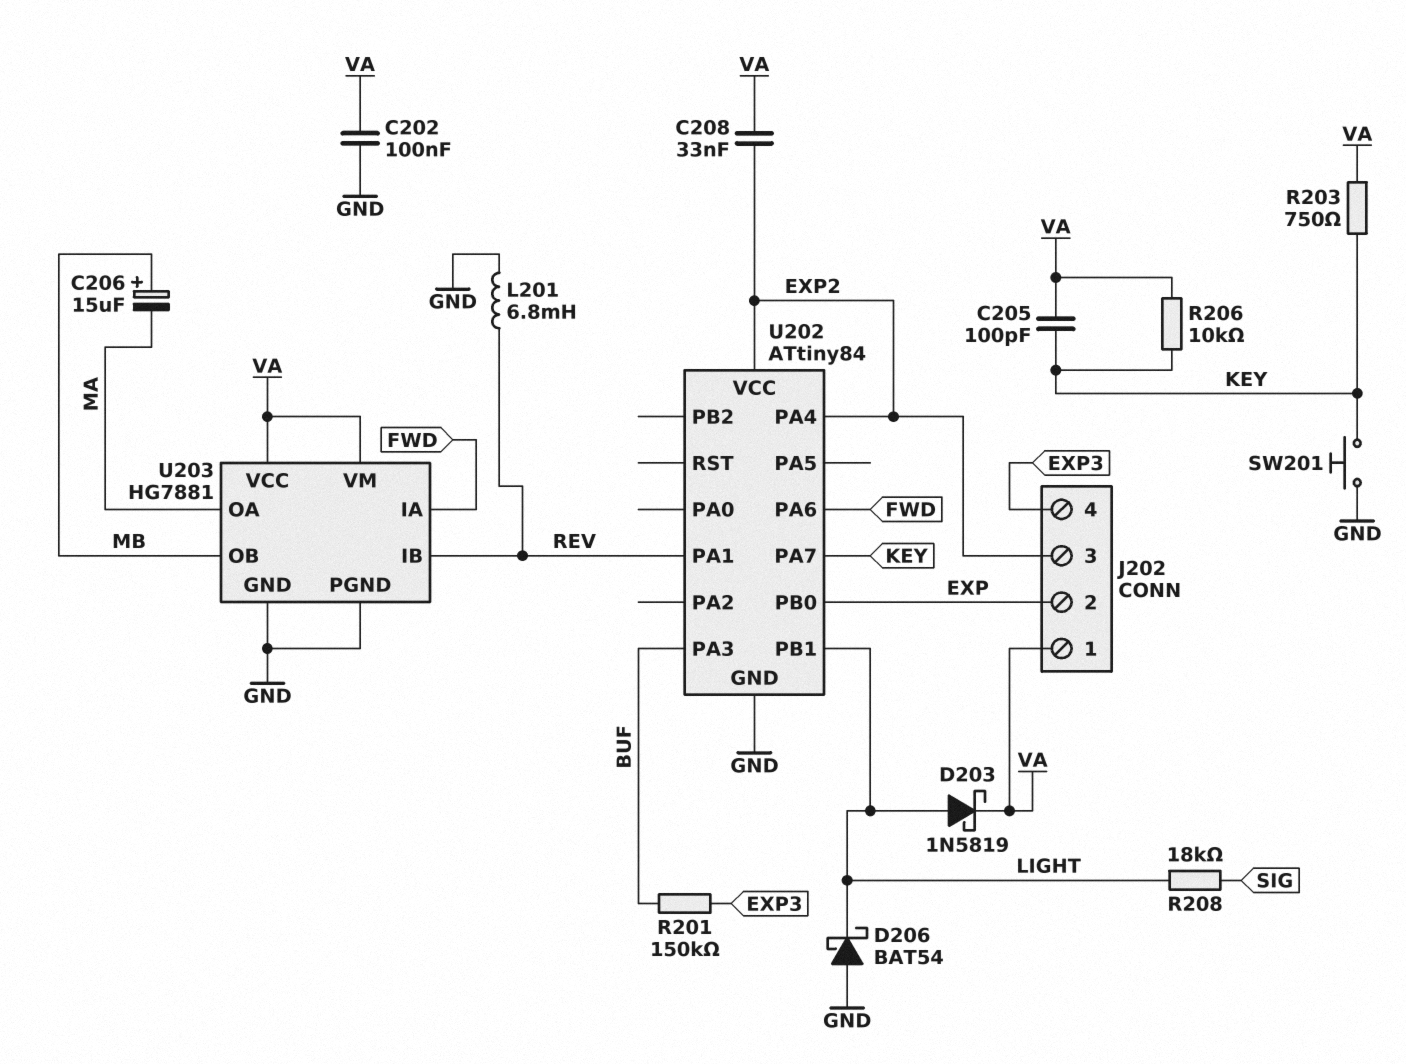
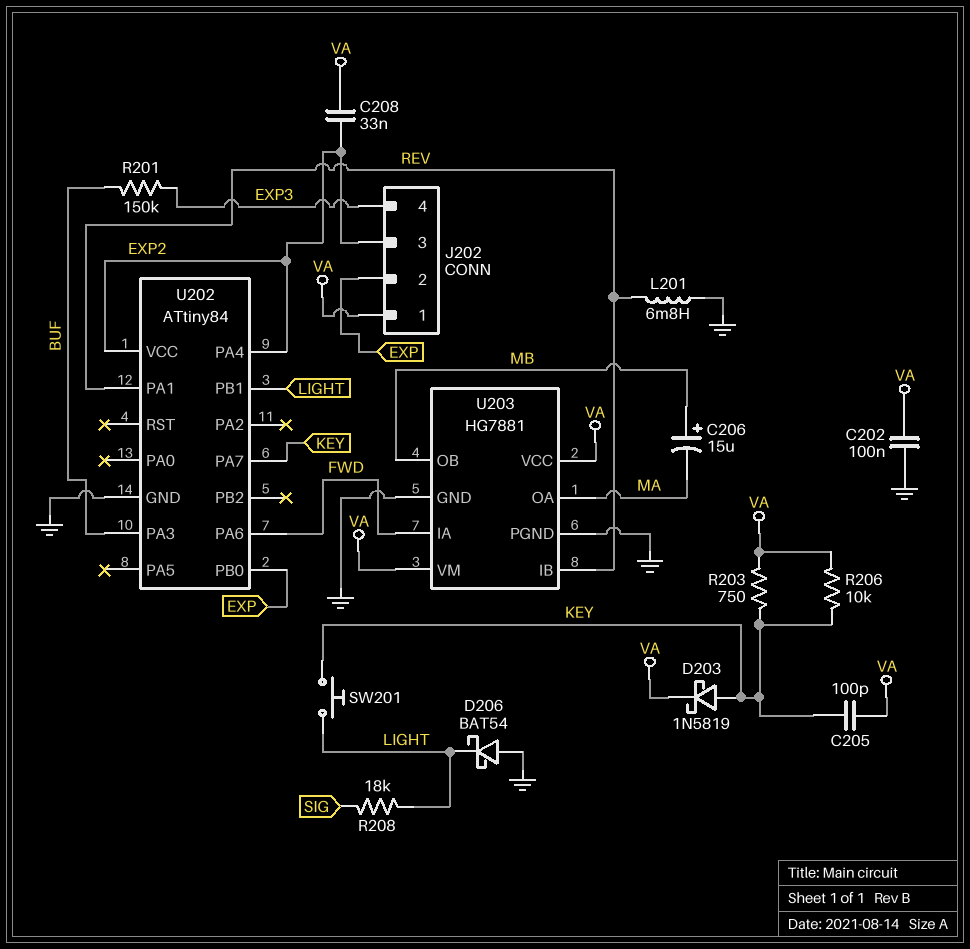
D203: schottky 1N5819 (A LIGHT, K VA) -> schottky 1N5819 (A KEY, K VA)
SW201: button (GND, KEY) -> button (KEY, LIGHT)

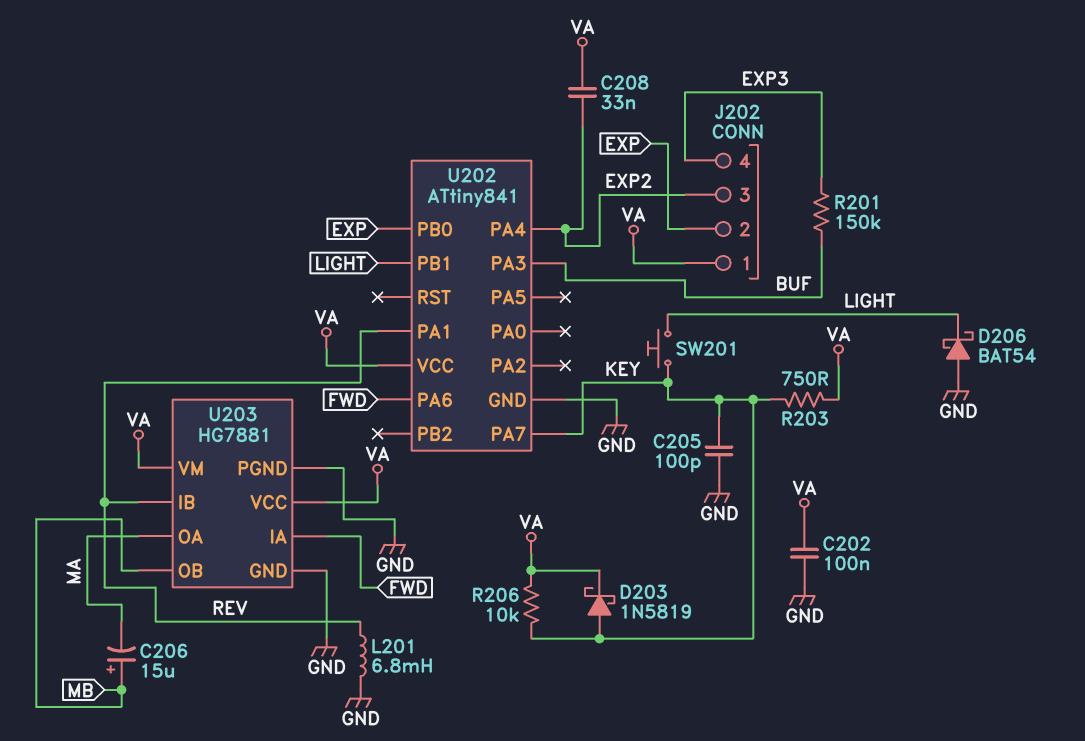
C205: 100pF (KEY, VA) -> 100pF (GND, KEY)
R208: 18k (LIGHT, SIG) -> none
U202: ATtiny84 -> ATtiny841
U202 pin VCC: EXP2 -> VA

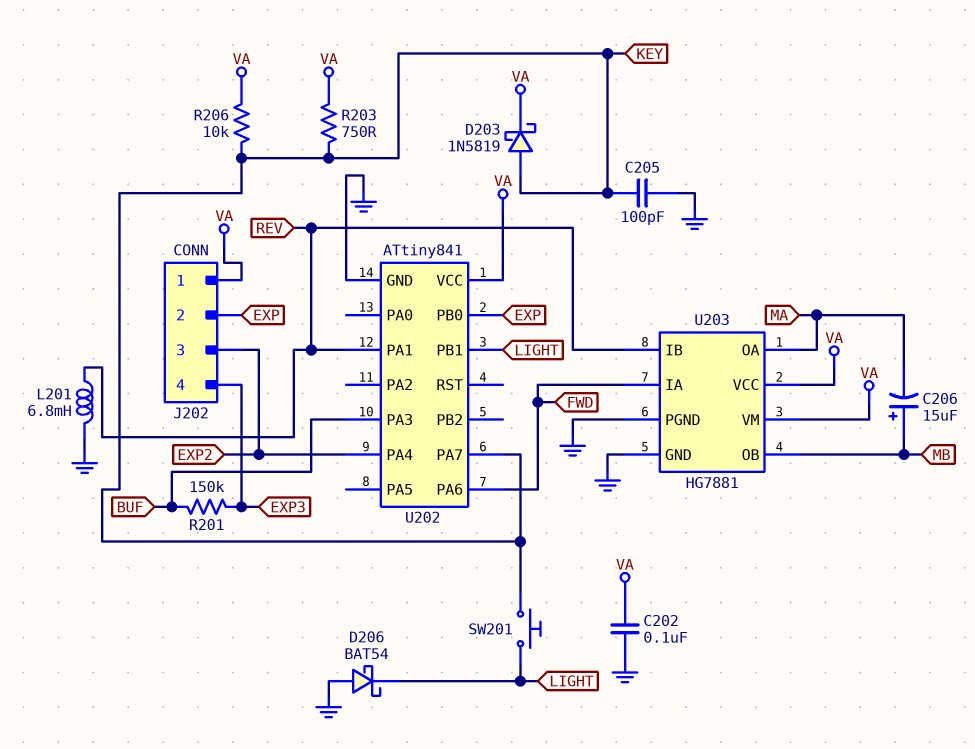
C208: 33nF (EXP2, VA) -> none

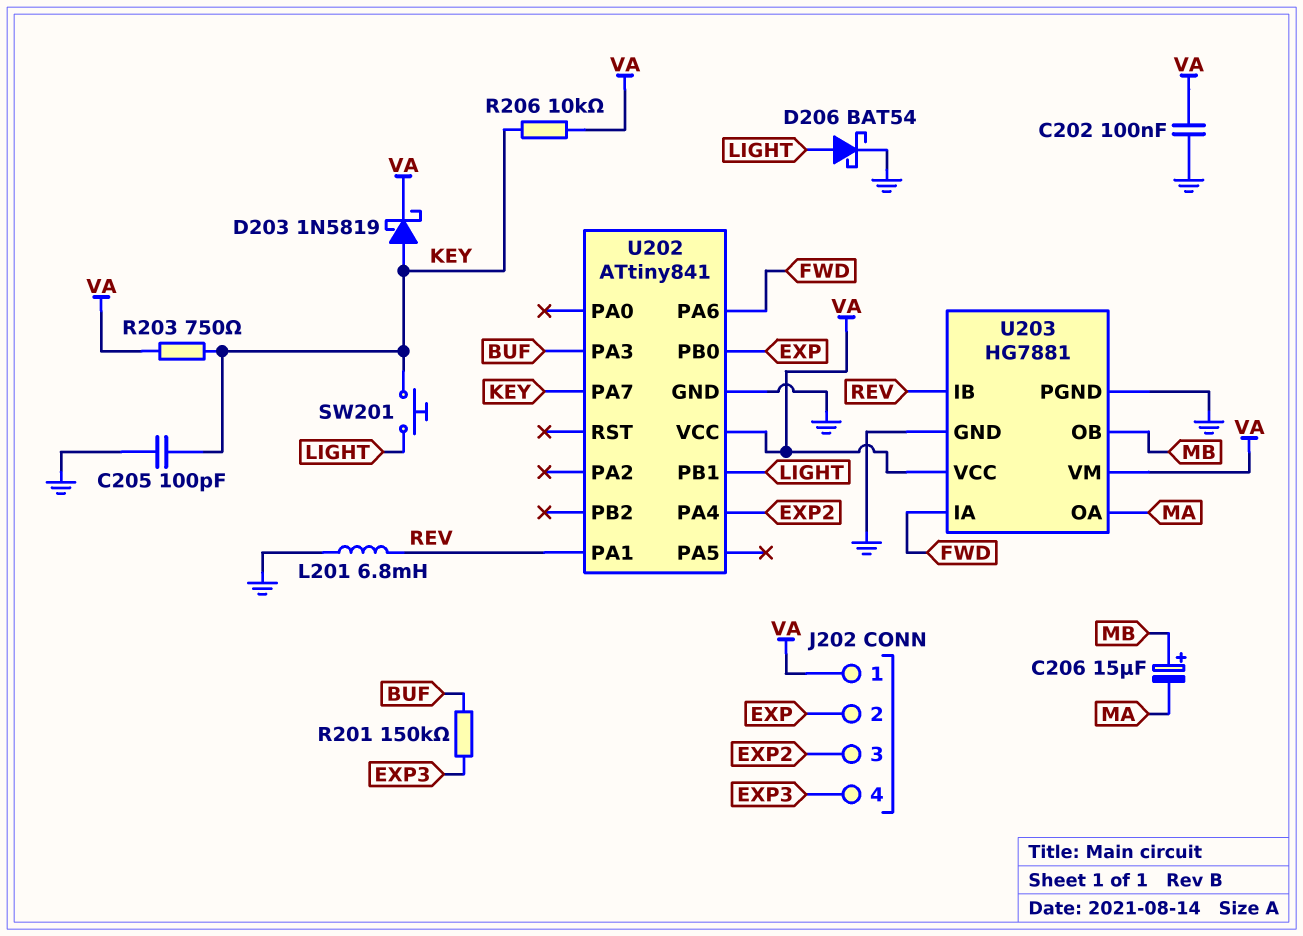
D206: schottky BAT54 (A GND, K LIGHT) -> schottky BAT54 (A LIGHT, K GND)

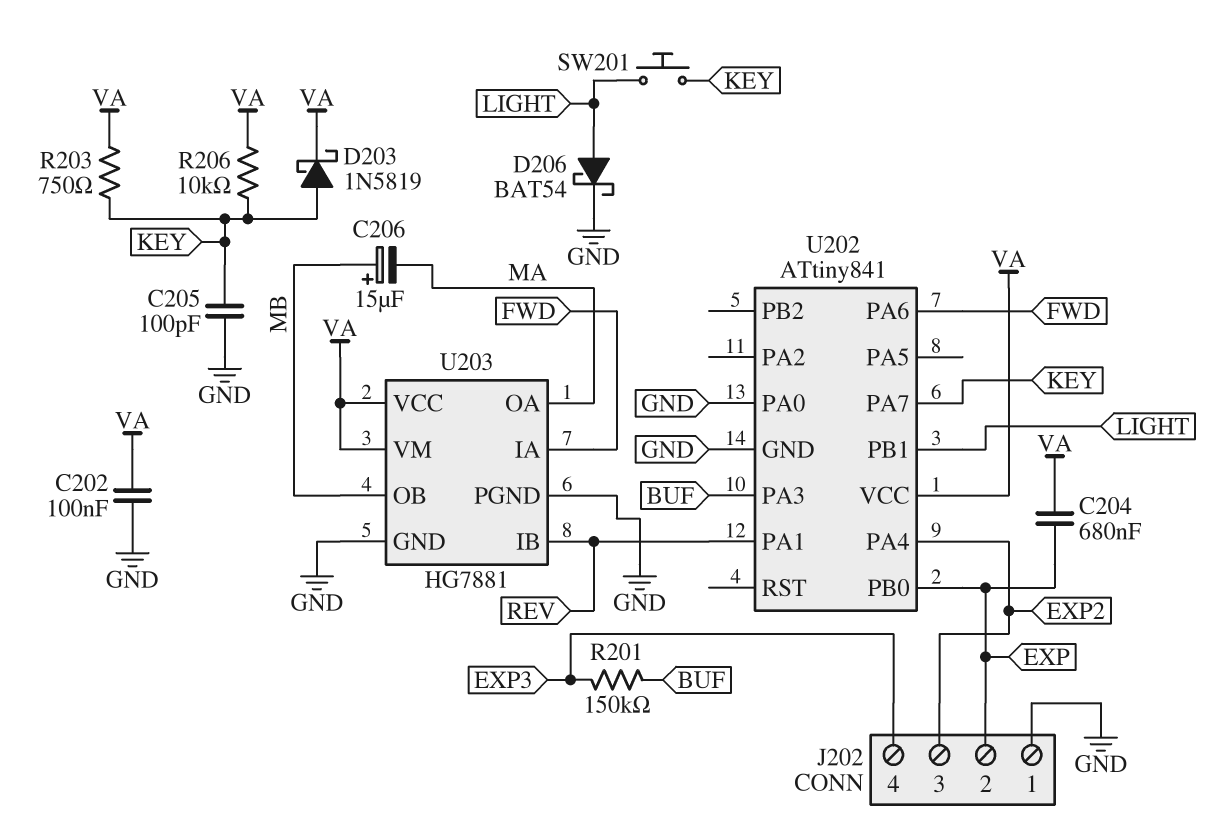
C204: none -> 680nF (EXP, VA)
J202 pin 1: VA -> GND
L201: 6.8mH (GND, REV) -> none
U202 pin PA0: none -> GND

